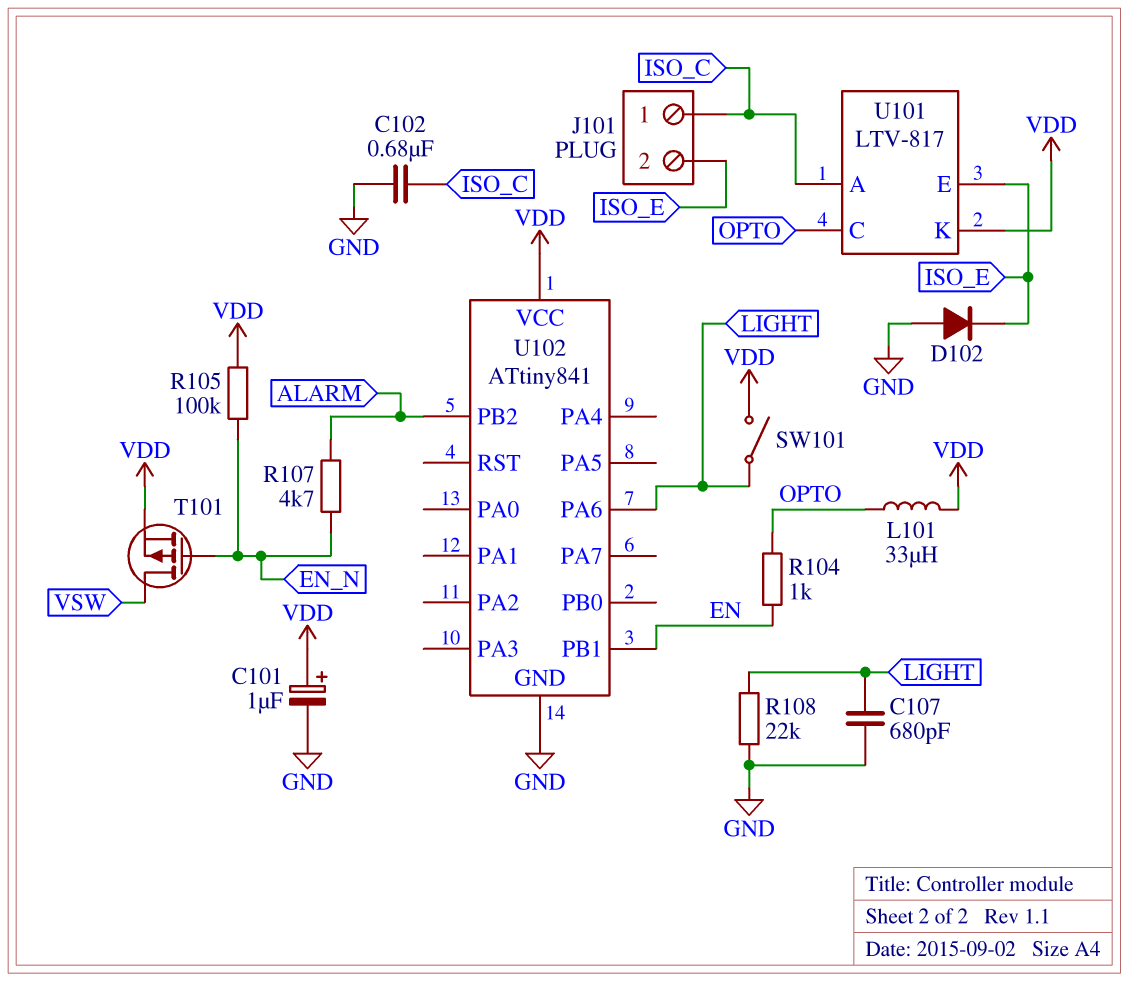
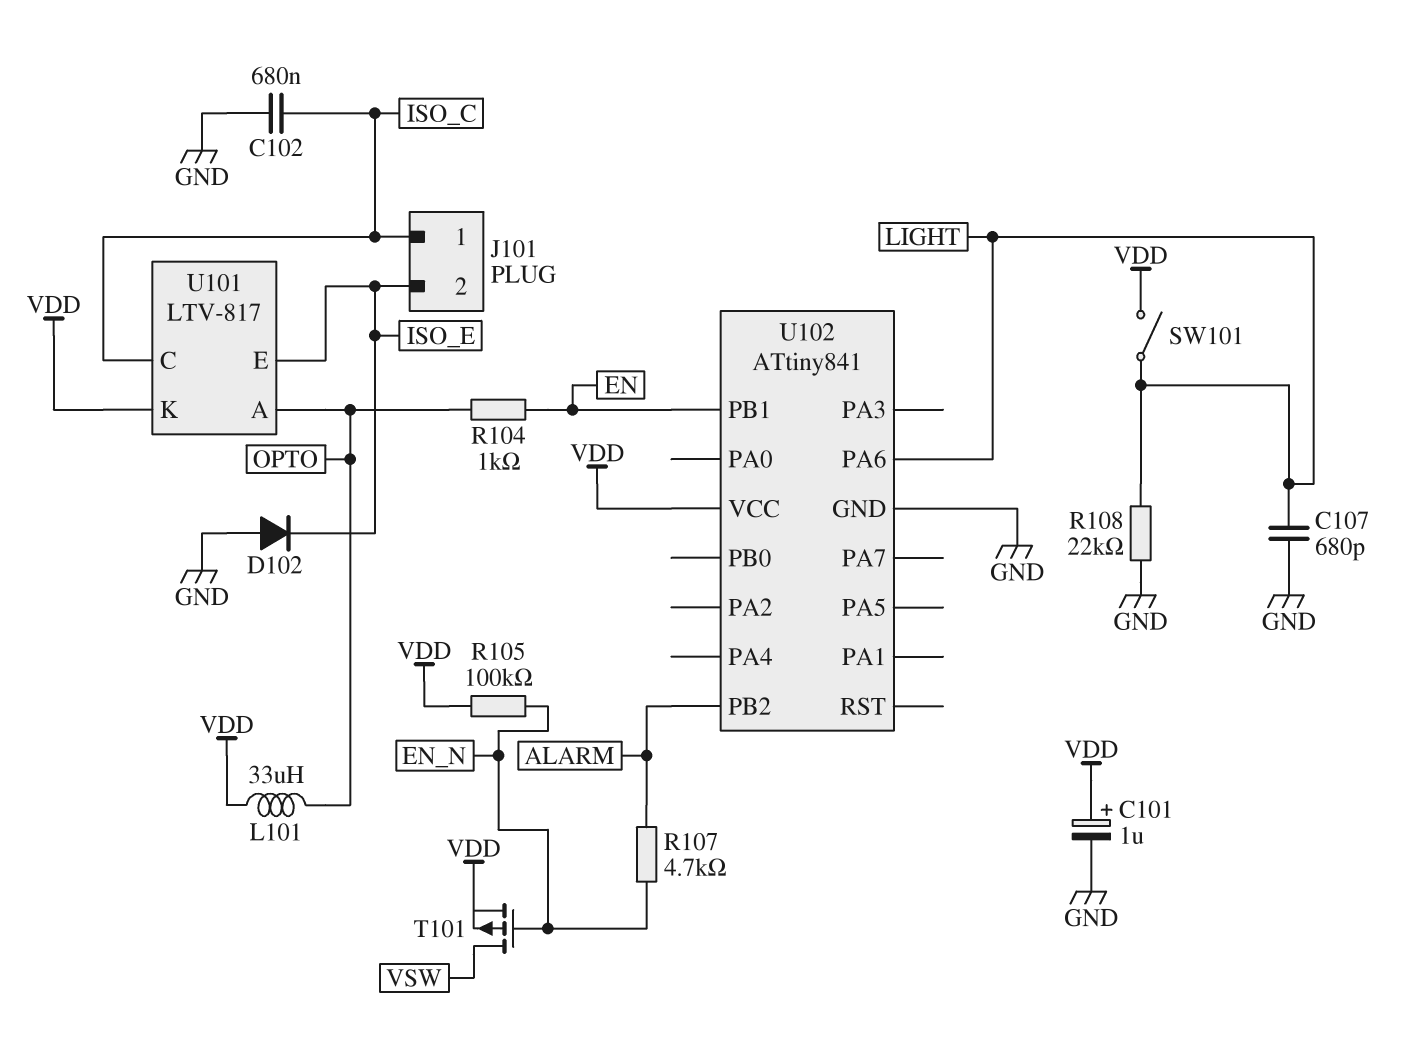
U101 pin A: ISO_C -> OPTO
U101 pin C: OPTO -> ISO_C

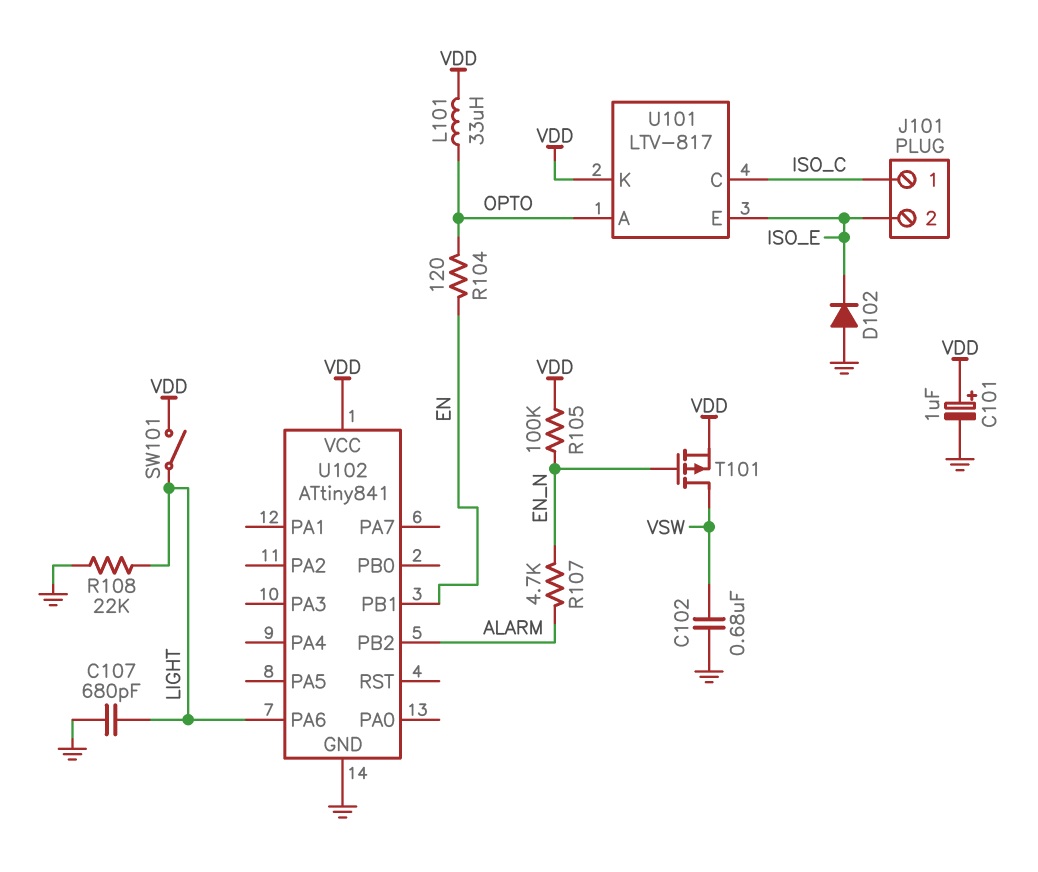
C102: 680nF (GND, ISO_C) -> 680nF (GND, VSW)
R104: 1k (EN, OPTO) -> 120 (EN, OPTO)

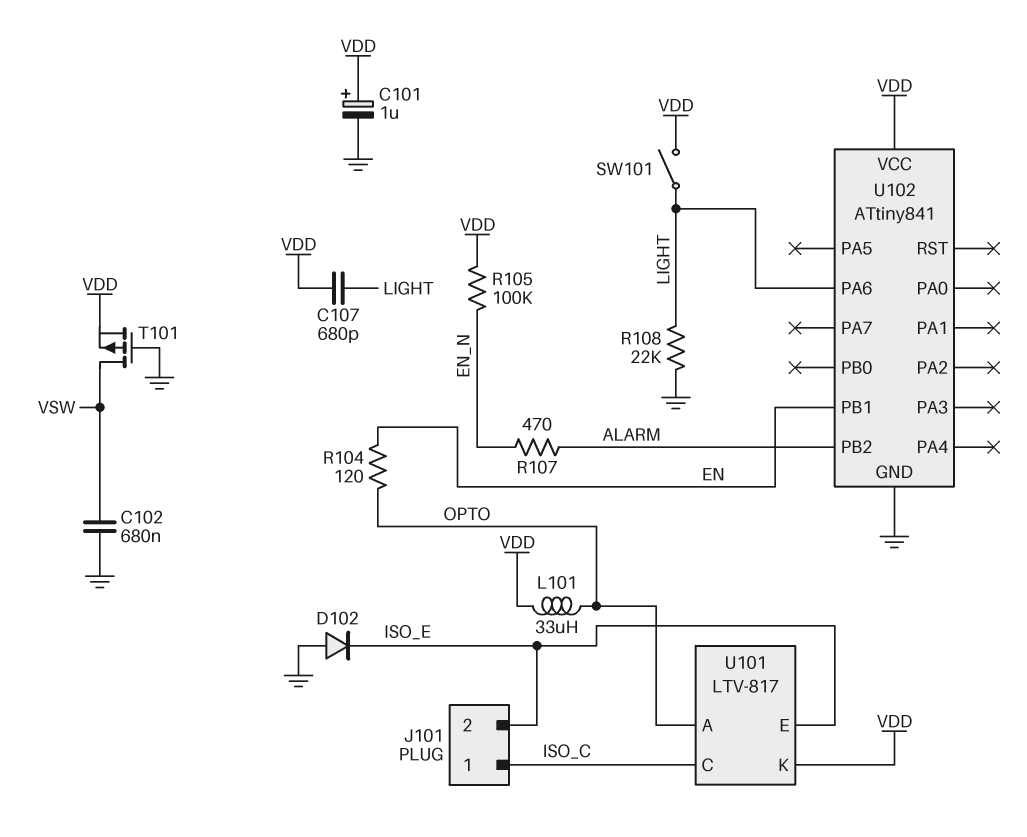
C107: 680pF (GND, LIGHT) -> 680pF (LIGHT, VDD)
R107: 4.7k (ALARM, EN_N) -> 470 (ALARM, EN_N)
T101: PMOS (G EN_N, D VSW, S VDD) -> PMOS (G GND, D VSW, S VDD)

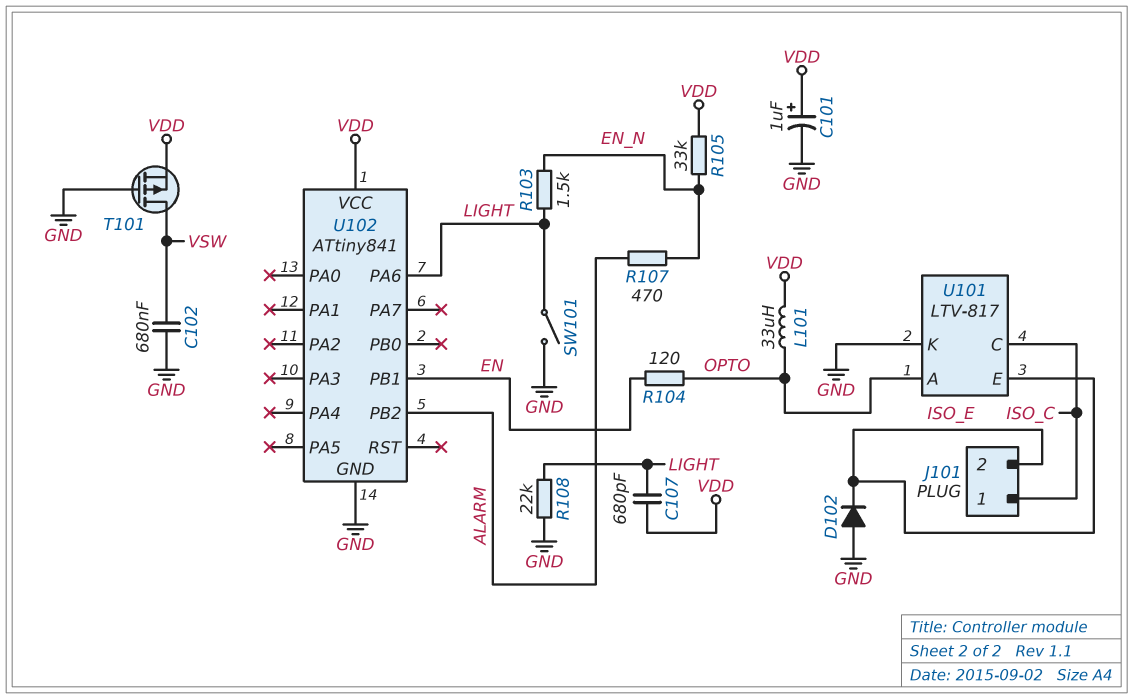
R103: none -> 1.5k (EN_N, LIGHT)
R105: 100k (EN_N, VDD) -> 33k (EN_N, VDD)
SW101: switch (LIGHT, VDD) -> switch (GND, LIGHT)
U101 pin K: VDD -> GND

